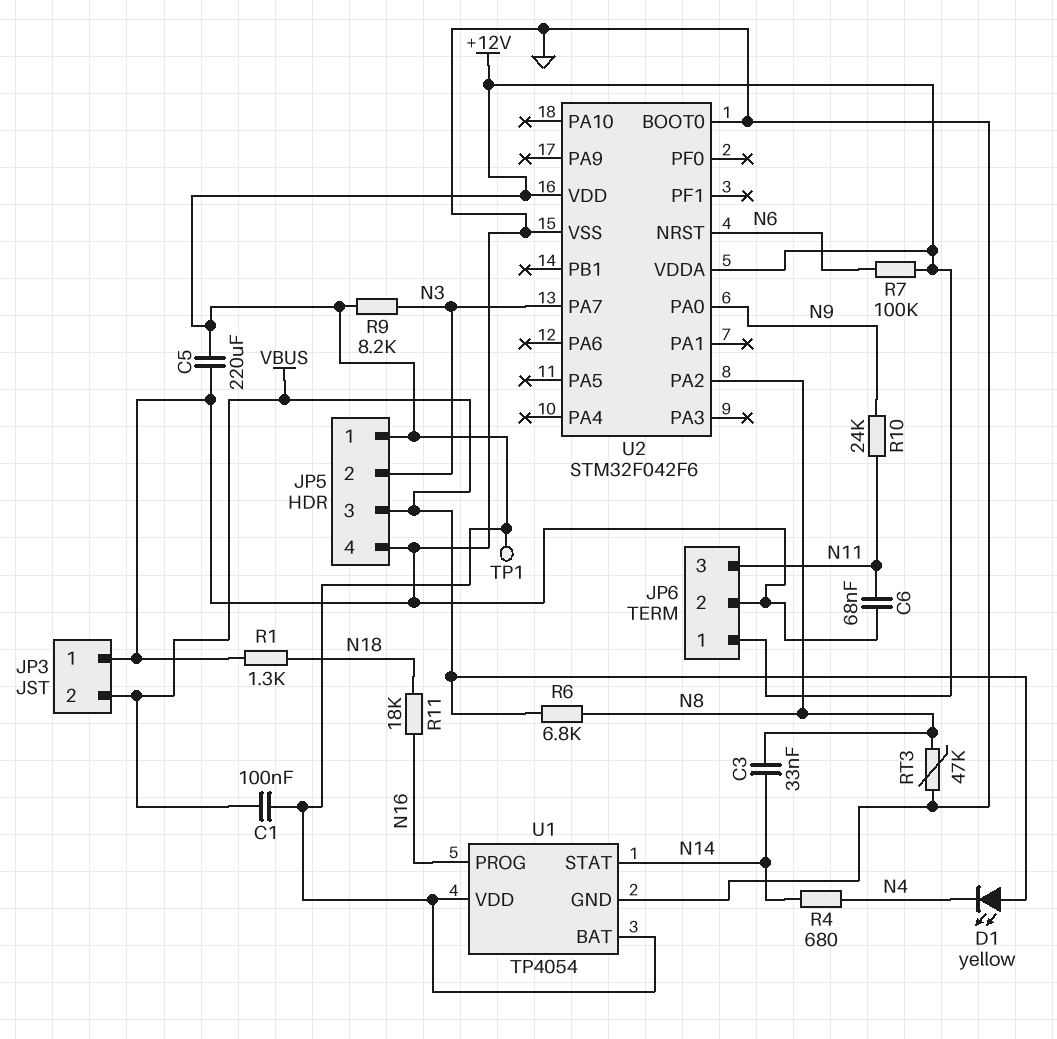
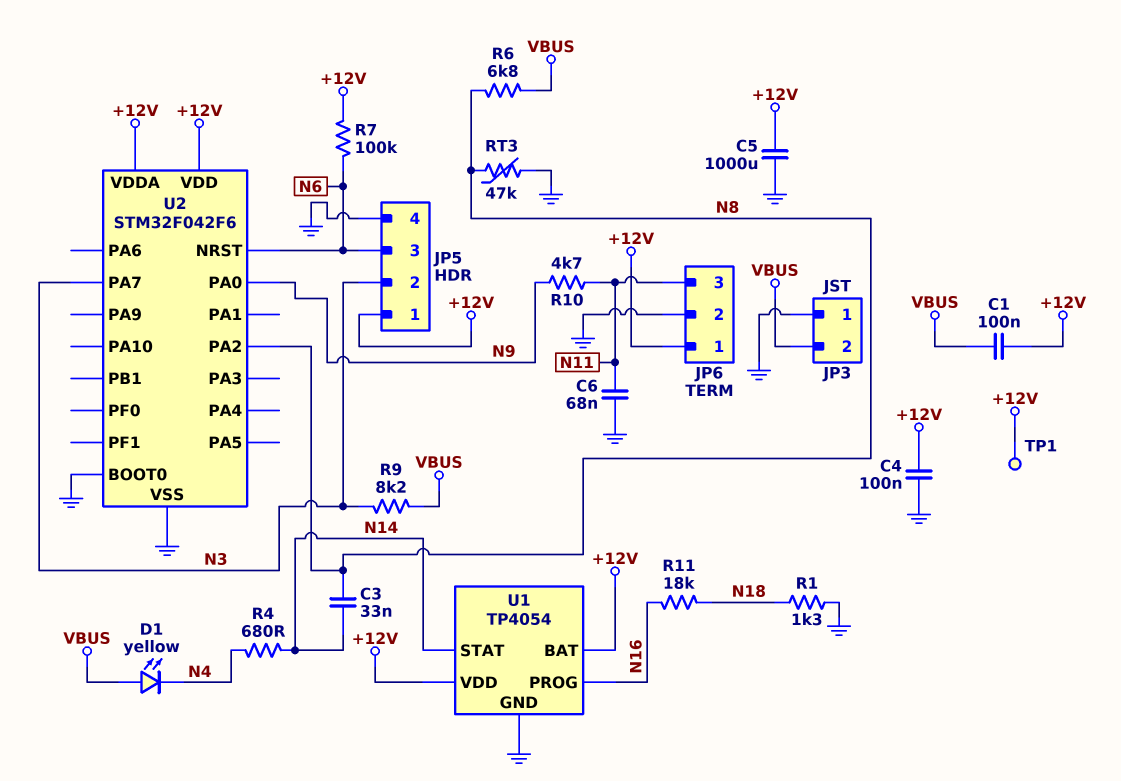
C4: none -> 100nF (+12V, GND)
C5: 220uF (+12V, GND) -> 1000uF (+12V, GND)
JP5 pin 3: VBUS -> N6
R9: 8.2k (+12V, N3) -> 8.2k (N3, VBUS)
R10: 24k (N9, N11) -> 4.7k (N9, N11)

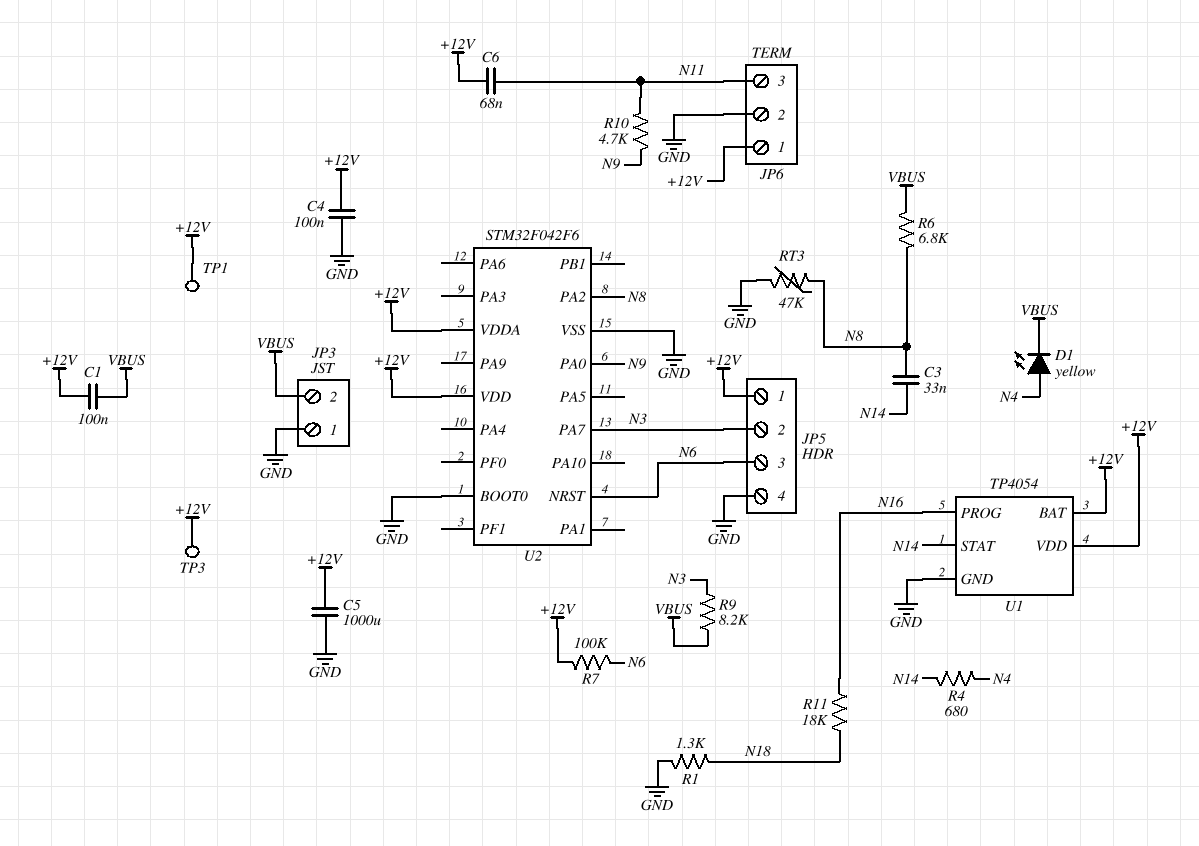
C6: 68nF (GND, N11) -> 68nF (+12V, N11)
D1: LED yellow (A VBUS, K N4) -> LED yellow (A N4, K VBUS)
TP3: none -> test point (+12V)

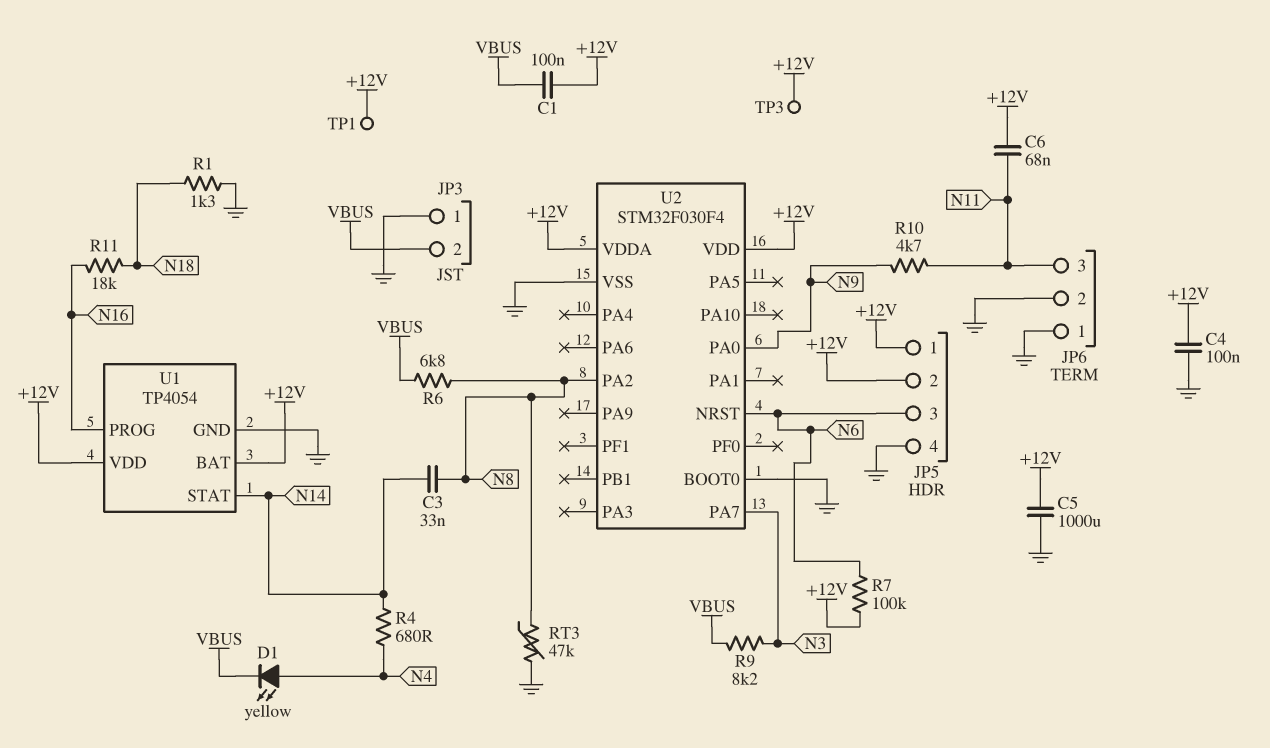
JP5 pin 2: N3 -> +12V
JP6 pin 1: +12V -> GND
U2: STM32F042F6 -> STM32F030F4

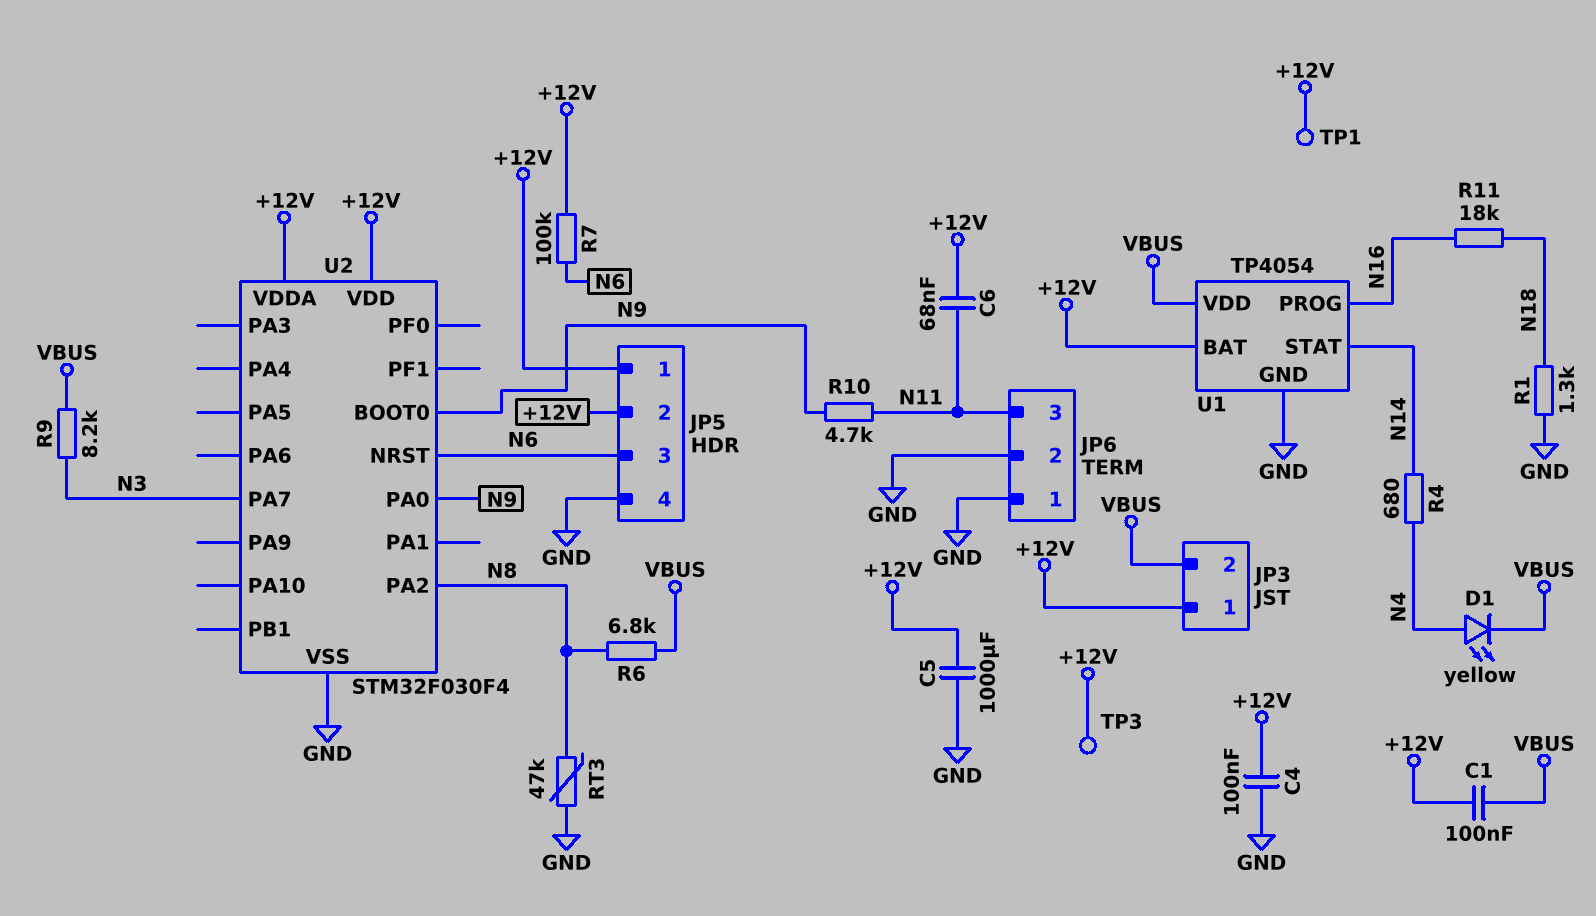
C3: 33nF (N8, N14) -> none
JP3 pin 1: GND -> +12V
U1 pin VDD: +12V -> VBUS
U2 pin BOOT0: GND -> N9

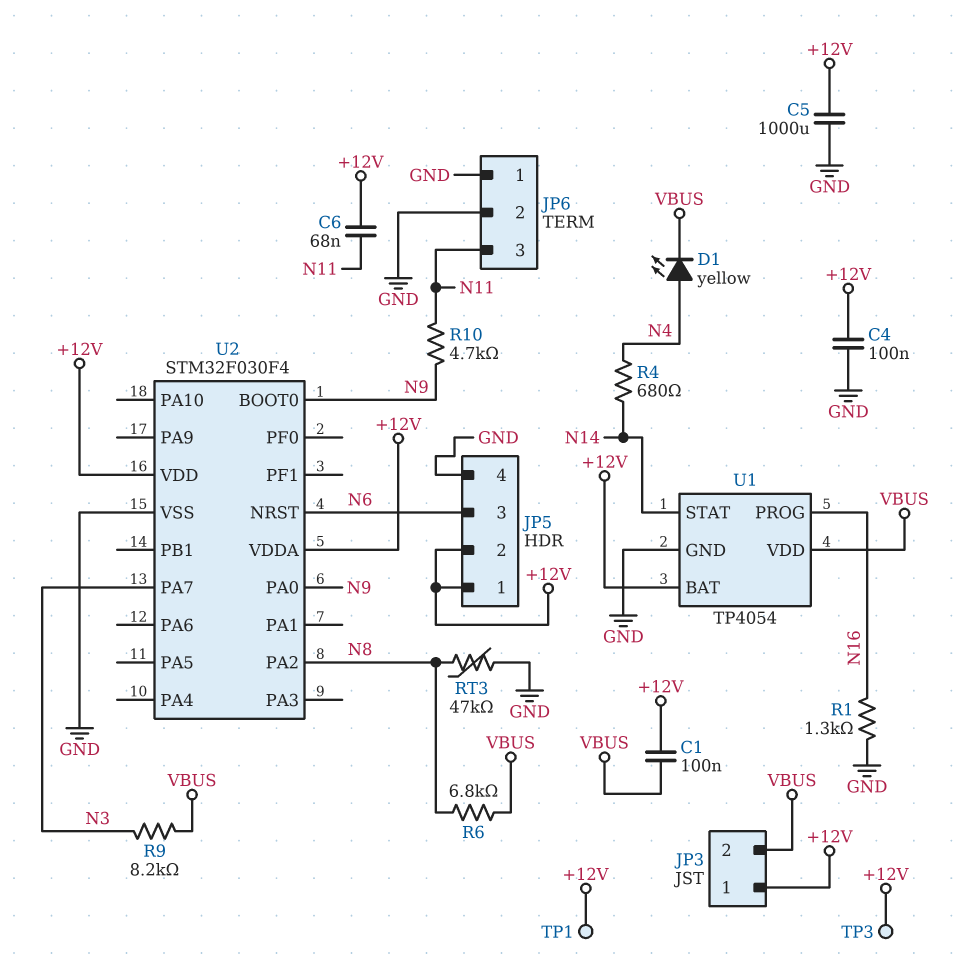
R1: 1.3k (GND, N18) -> 1.3k (GND, N16)
R7: 100k (+12V, N6) -> none
R11: 18k (N16, N18) -> none

